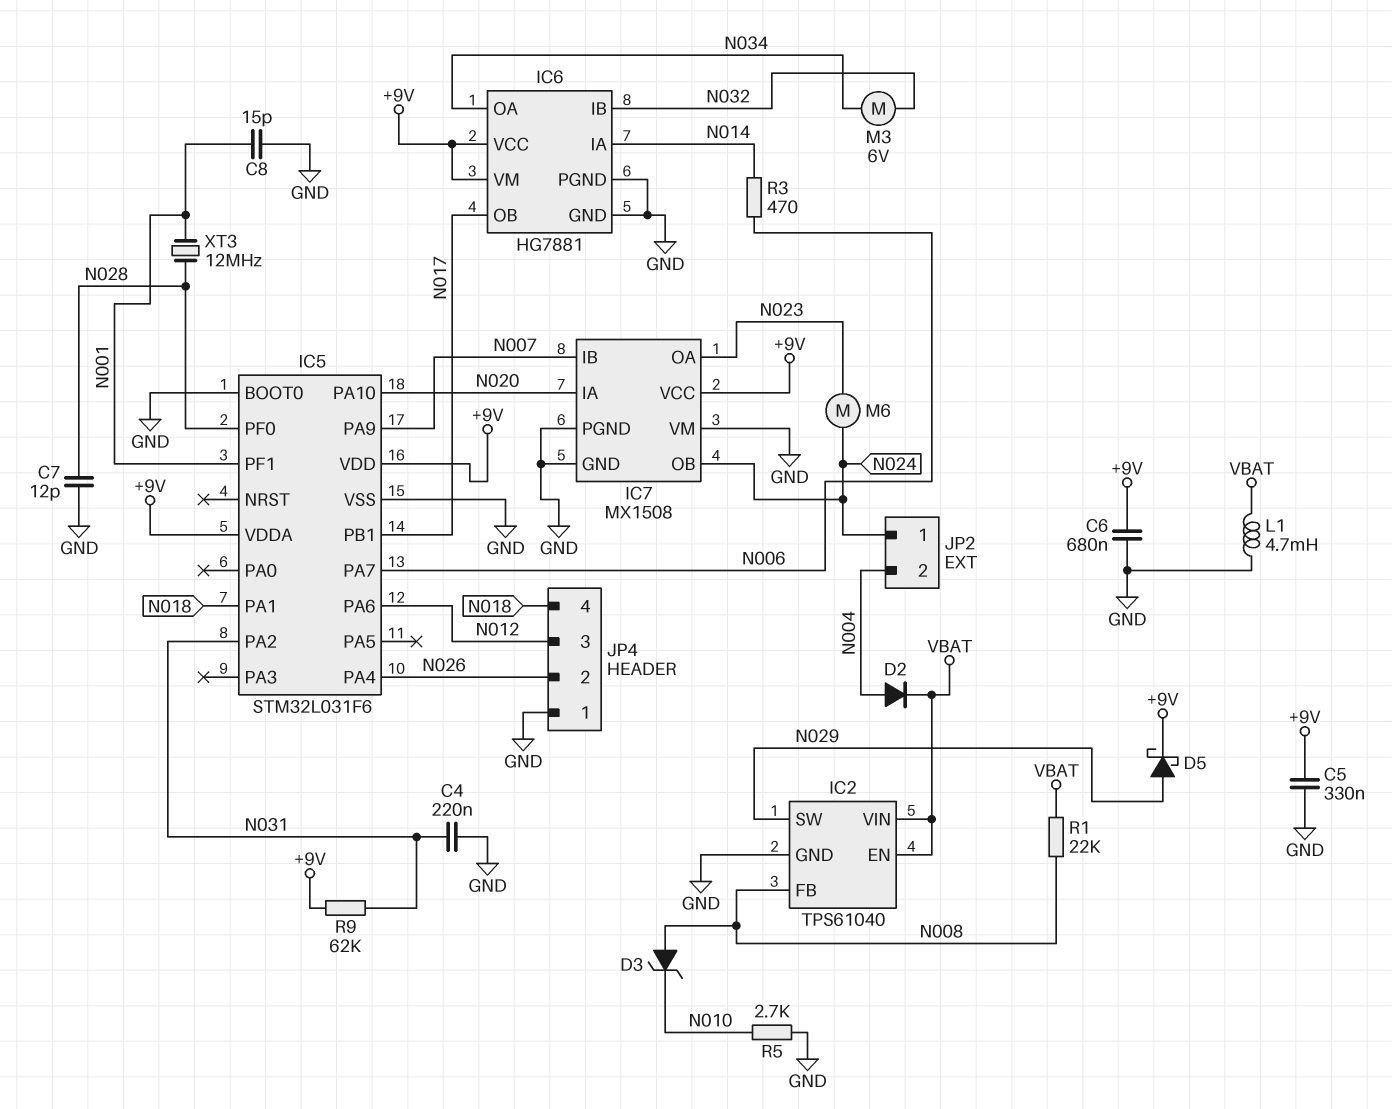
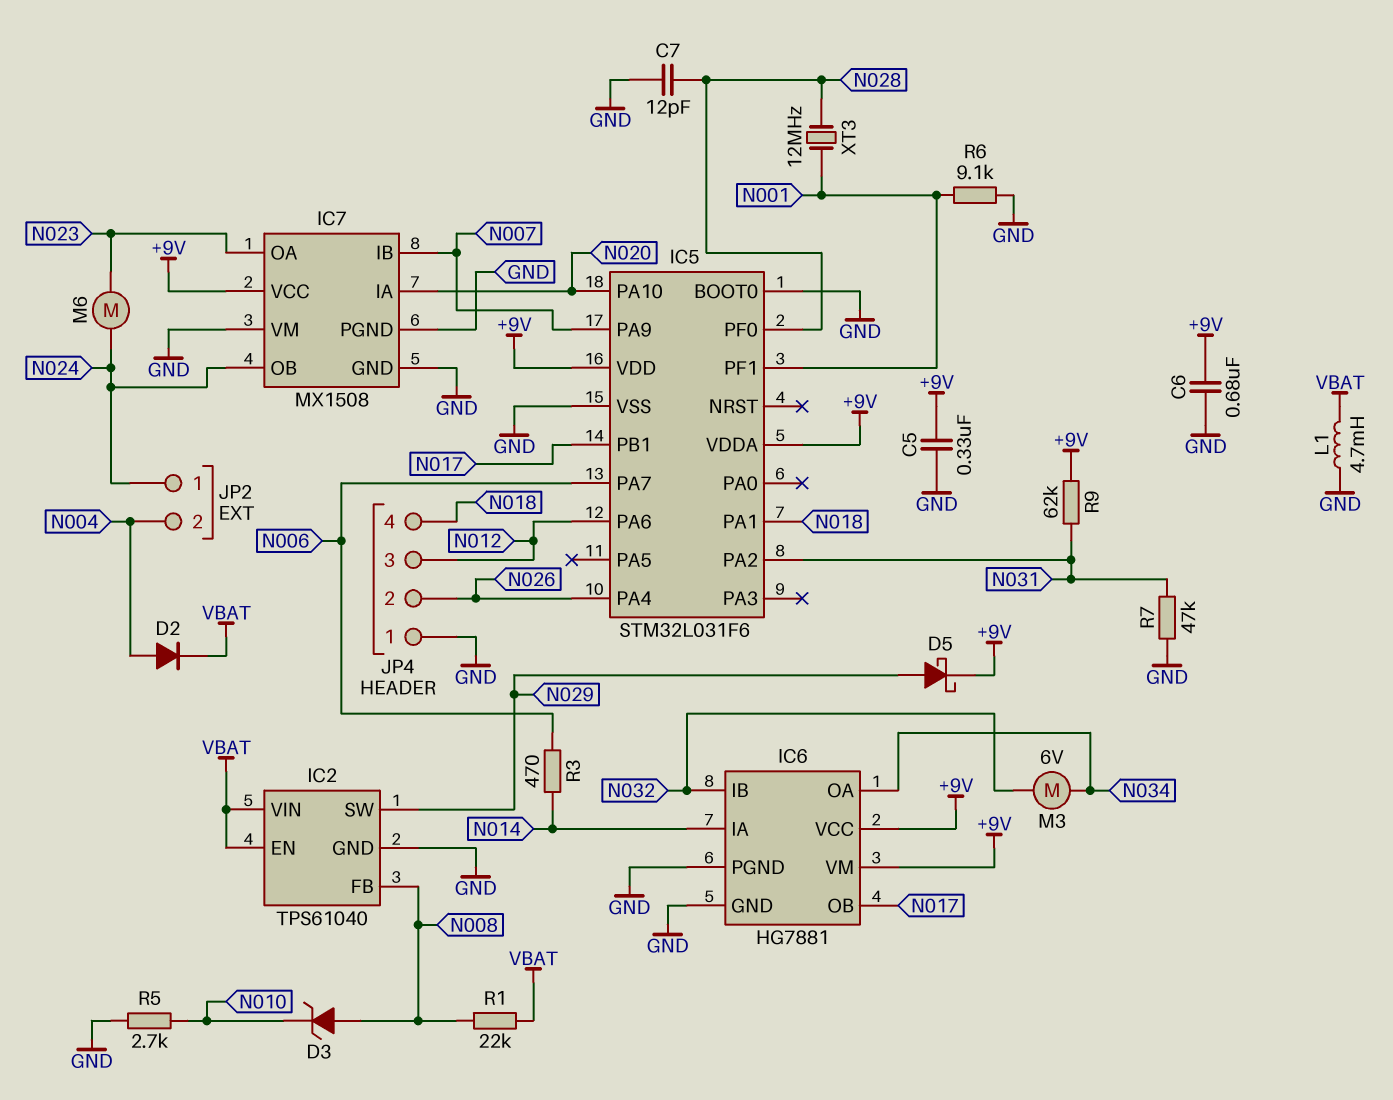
C4: 220nF (GND, N031) -> none
C8: 15pF (GND, N001) -> none
R6: none -> 9.1k (GND, N001)
R7: none -> 47k (GND, N031)

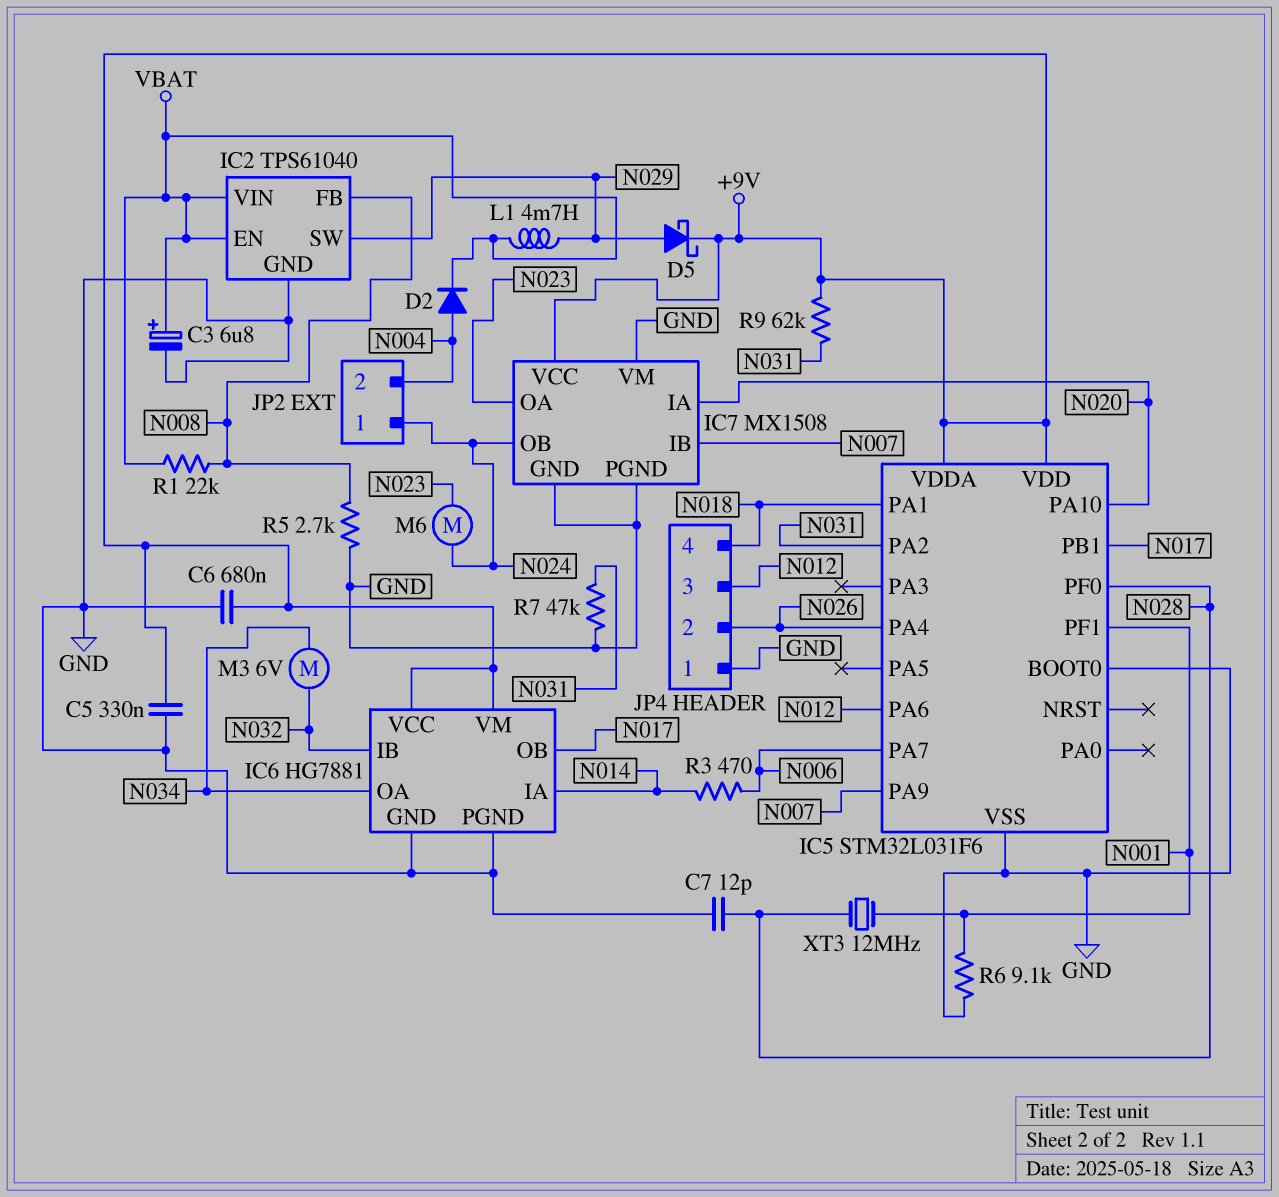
C3: none -> 6.8uF (plus VBAT, minus GND)
D3: zener (A N008, K N010) -> none
L1: 4.7mH (GND, VBAT) -> 4.7mH (N029, VBAT)
R5: 2.7k (GND, N010) -> 2.7k (GND, N008)

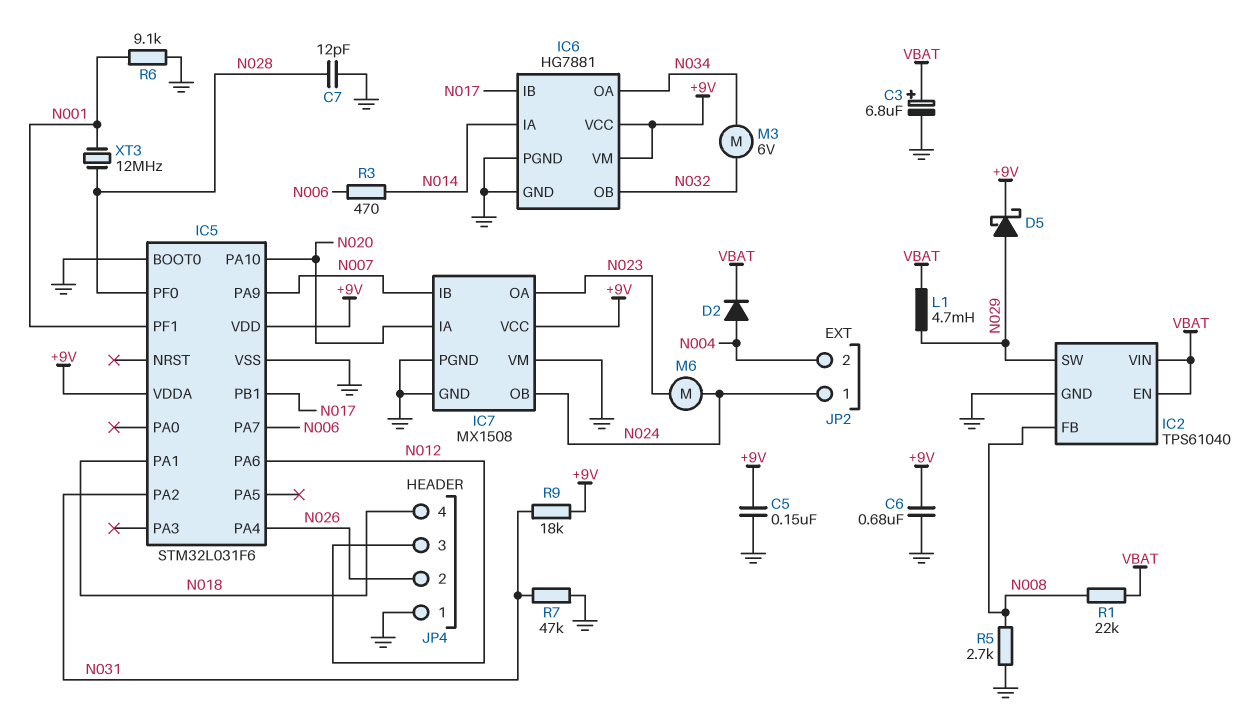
C5: 330nF (+9V, GND) -> 150nF (+9V, GND)
IC6 pin IB: N032 -> N017
IC6 pin OB: N017 -> N032
R9: 62k (+9V, N031) -> 18k (+9V, N031)

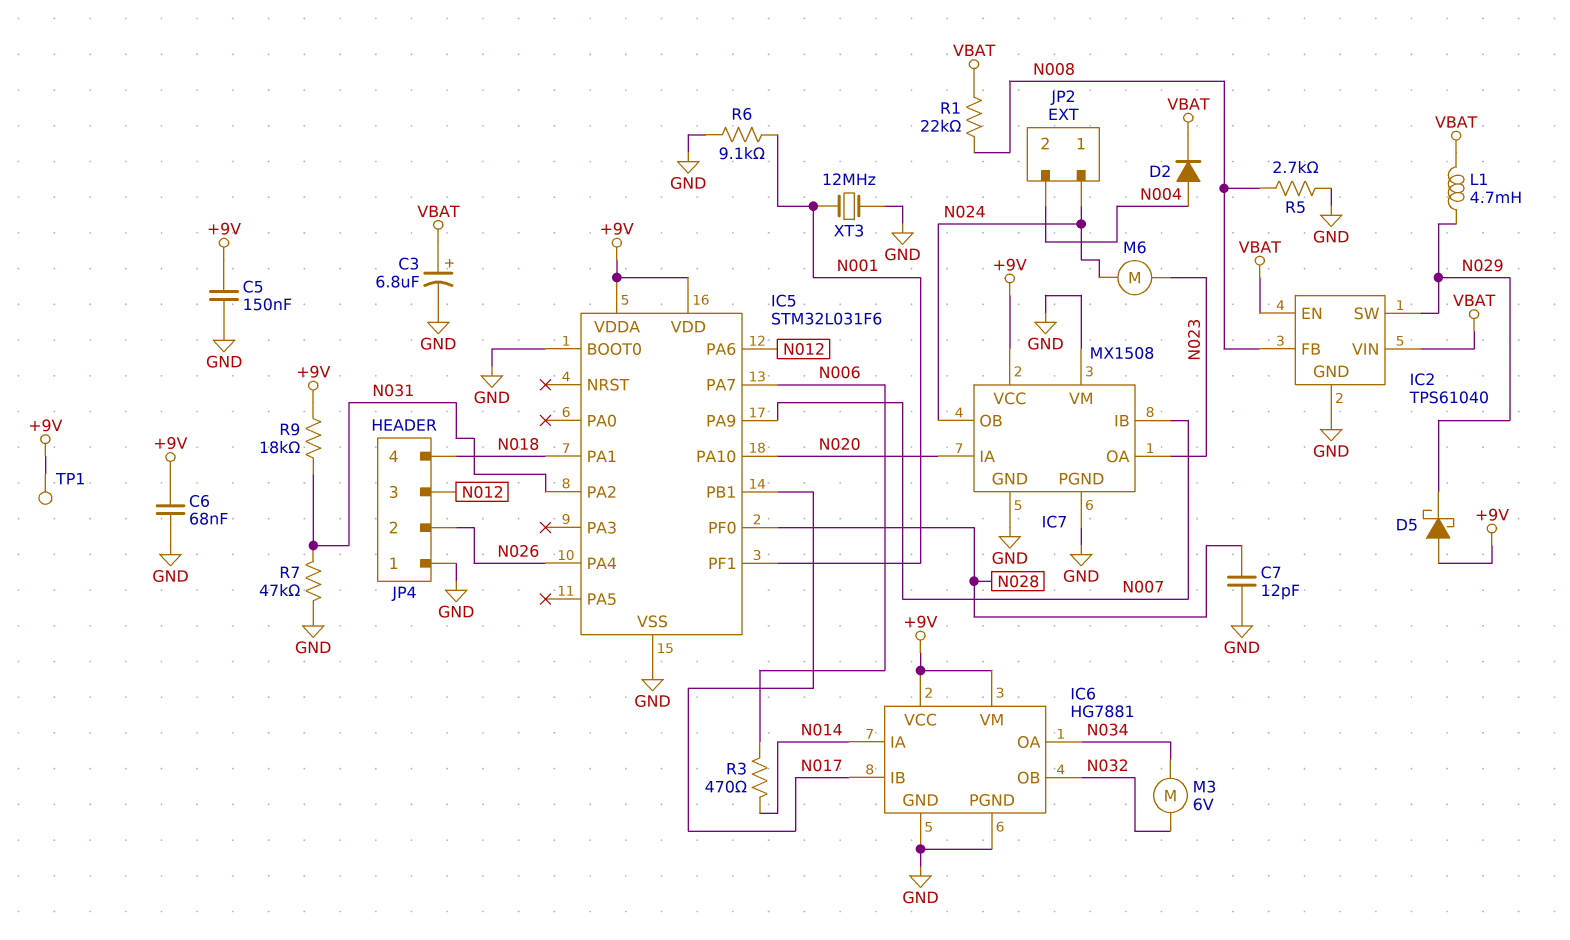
C6: 680nF (+9V, GND) -> 68nF (+9V, GND)
D5: schottky (A N029, K +9V) -> schottky (A +9V, K N029)
TP1: none -> test point (+9V)
XT3: 12MHz (N001, N028) -> 12MHz (GND, N001)

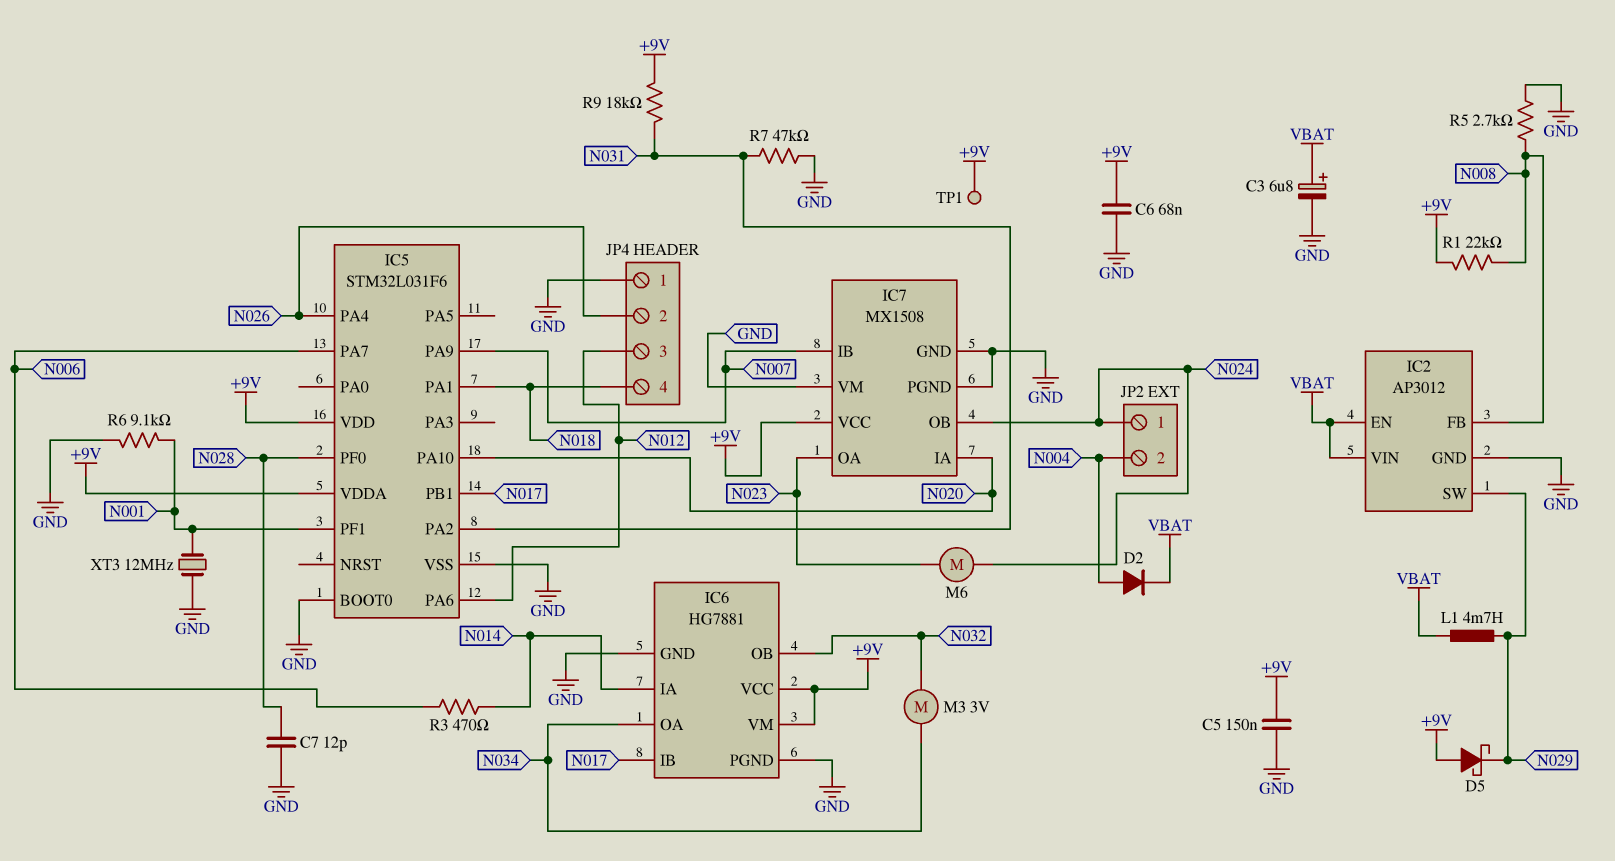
IC2: TPS61040 -> AP3012
M3: motor 6V (N032, N034) -> motor 3V (N032, N034)
R1: 22k (N008, VBAT) -> 22k (+9V, N008)

